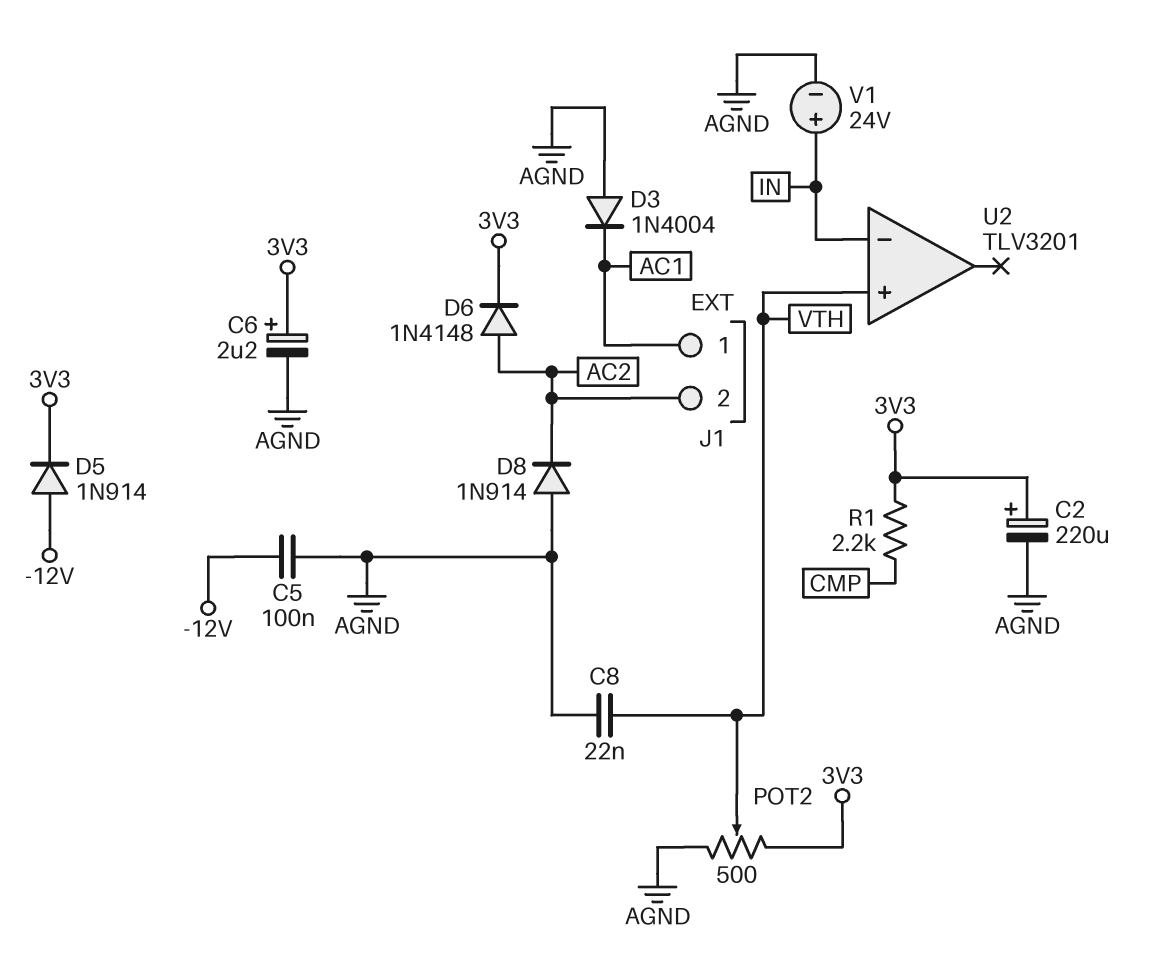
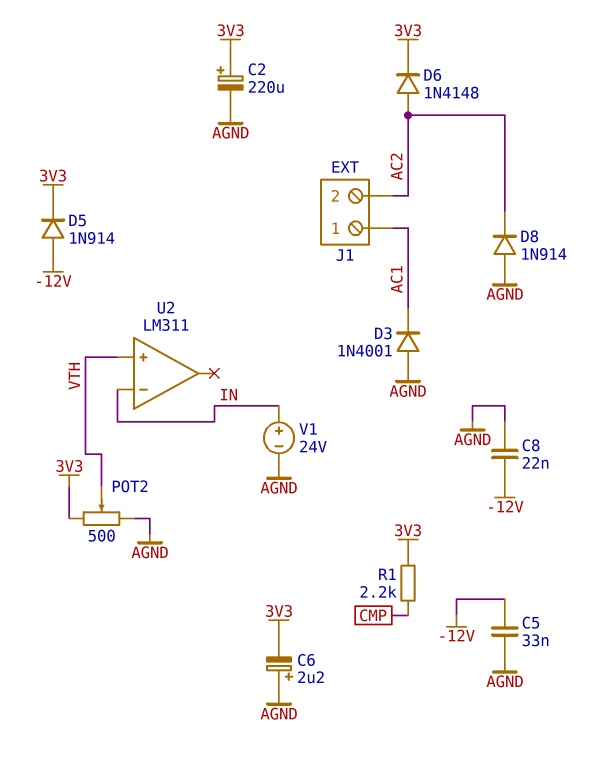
C5: 100nF (-12V, AGND) -> 33nF (-12V, AGND)
C6: 2.2uF (plus 3V3, minus AGND) -> 2.2uF (plus AGND, minus 3V3)
C8: 22nF (AGND, VTH) -> 22nF (-12V, AGND)
D3: diode 1N4004 (A AGND, K AC1) -> diode 1N4001 (A AGND, K AC1)
U2: TLV3201 -> LM311

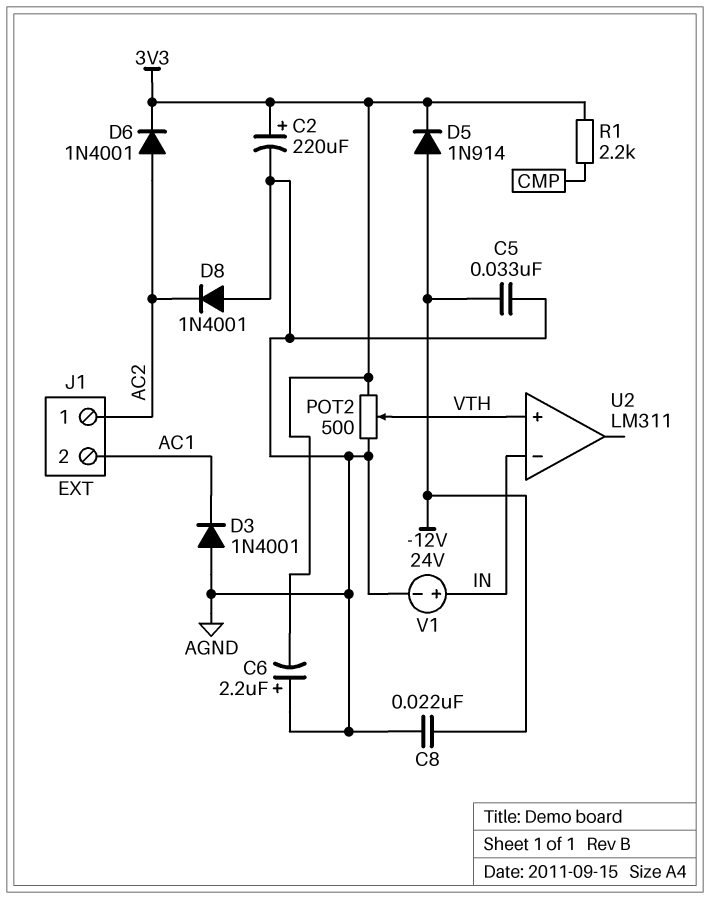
D6: diode 1N4148 (A AC2, K 3V3) -> diode 1N4001 (A AC2, K 3V3)
D8: diode 1N914 (A AGND, K AC2) -> diode 1N4001 (A AGND, K AC2)
J1 pin 1: AC1 -> AC2
J1 pin 2: AC2 -> AC1

